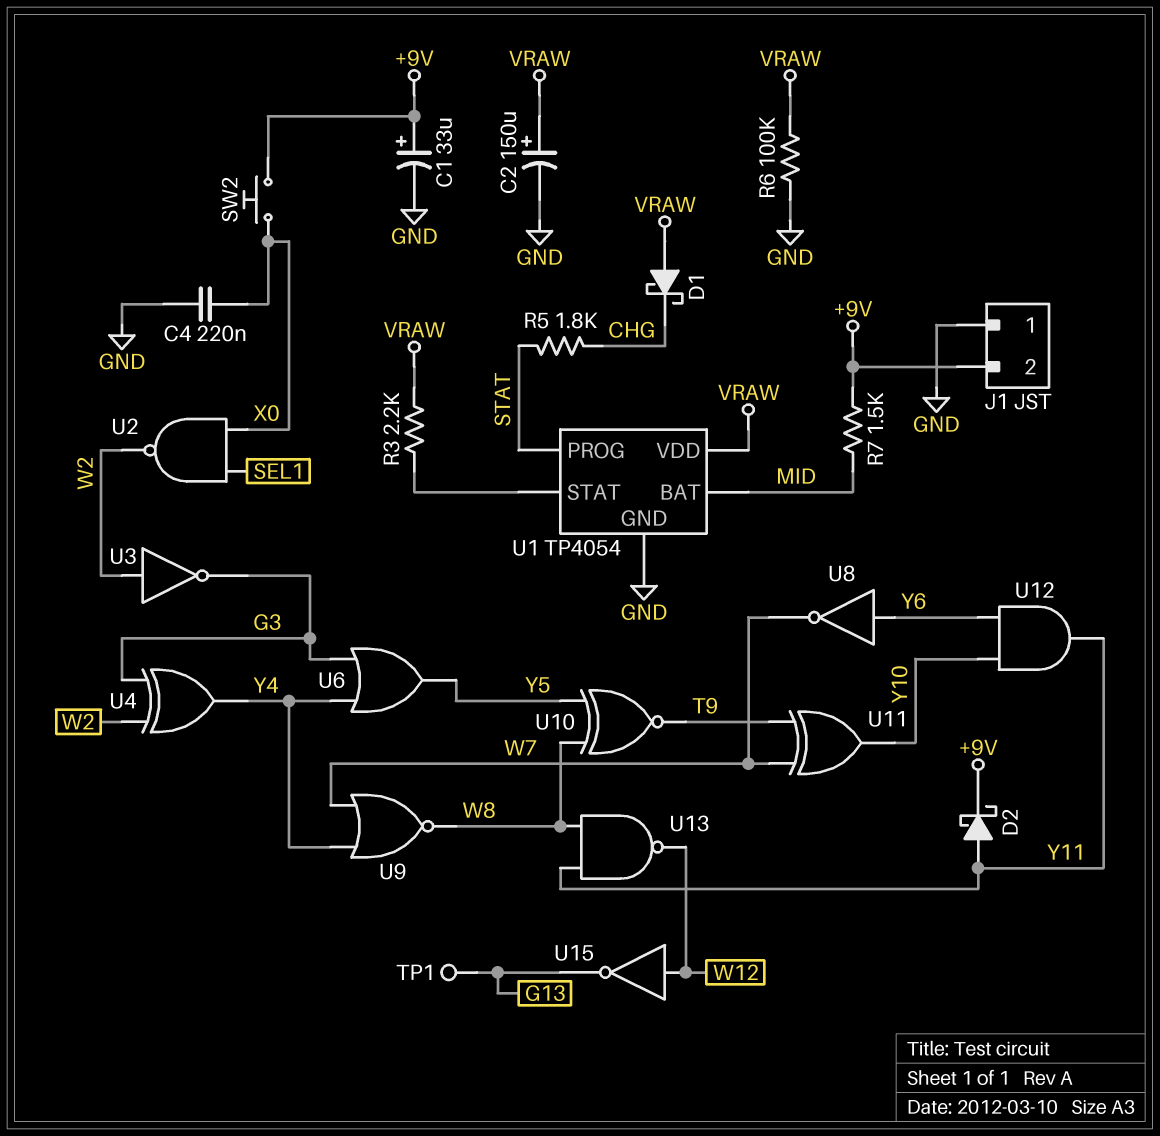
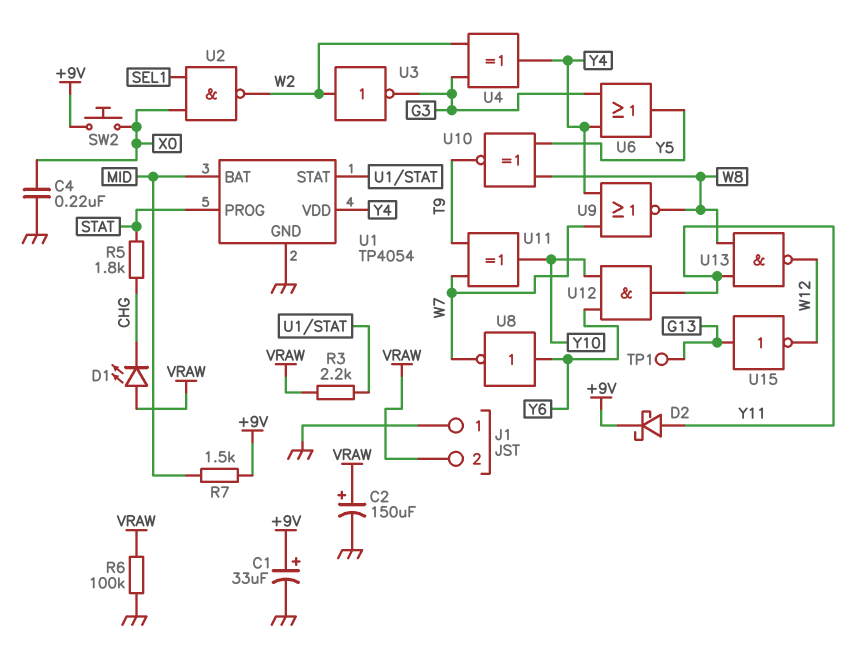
D1: schottky (A VRAW, K CHG) -> LED (A VRAW, K CHG)
J1 pin 2: +9V -> VRAW
U1 pin VDD: VRAW -> Y4
U15: NOT (in W12, out G13) -> NOT (in G13, out W12)

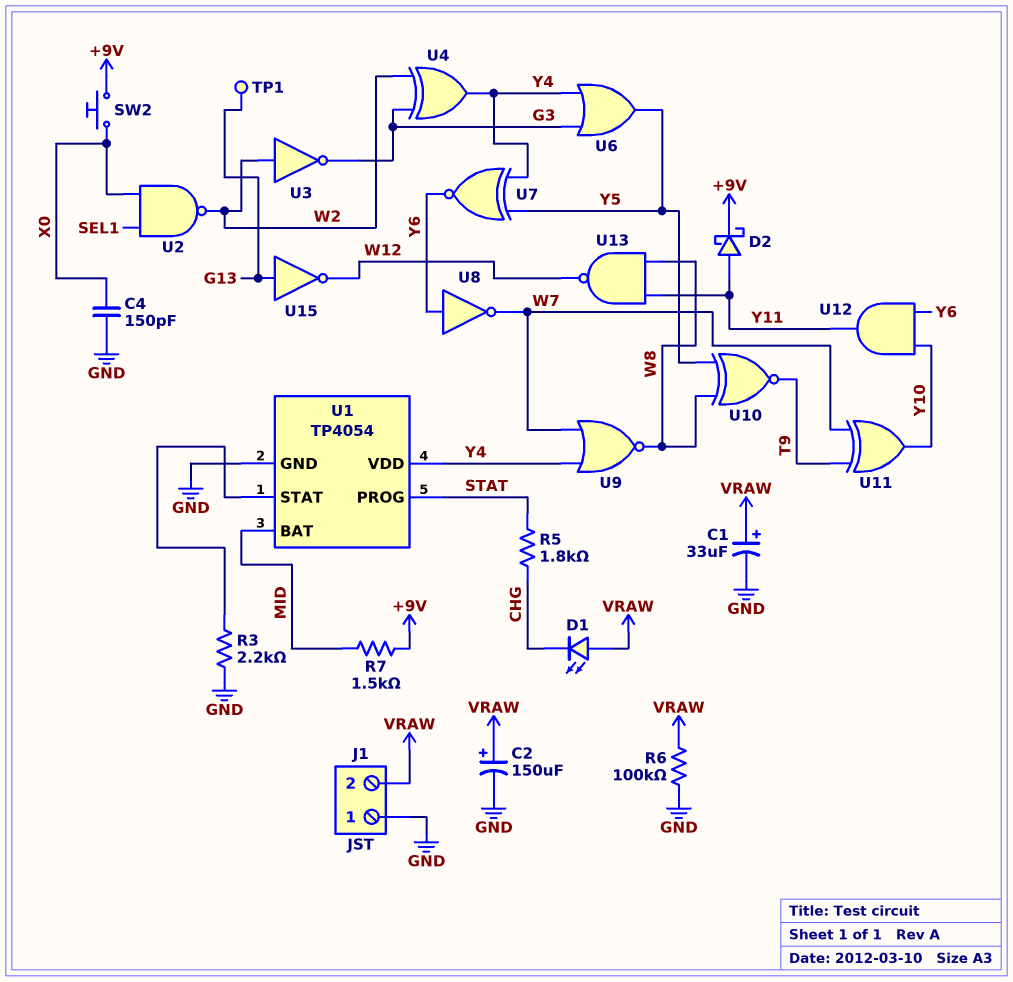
C1: 33uF (plus +9V, minus GND) -> 33uF (plus VRAW, minus GND)
C4: 220nF (GND, X0) -> 150pF (GND, X0)
R3: 2.2k (U1/STAT, VRAW) -> 2.2k (GND, U1/STAT)
U7: none -> XNOR (in Y4, in Y5, out Y6)

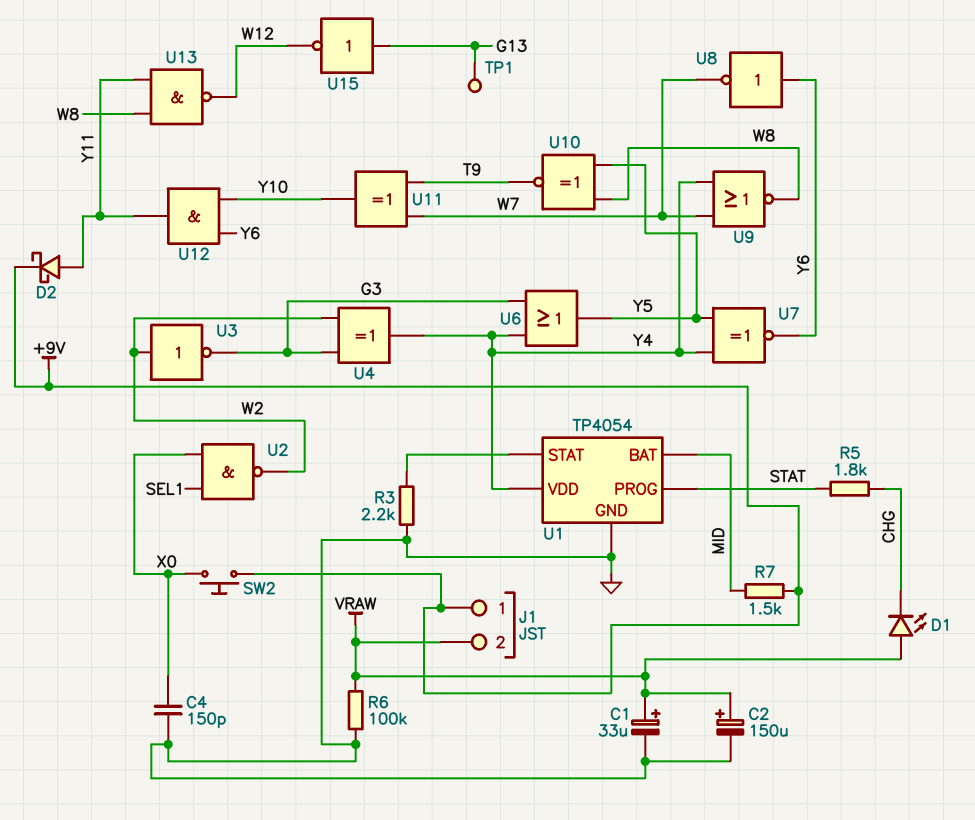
J1 pin 1: GND -> +9V

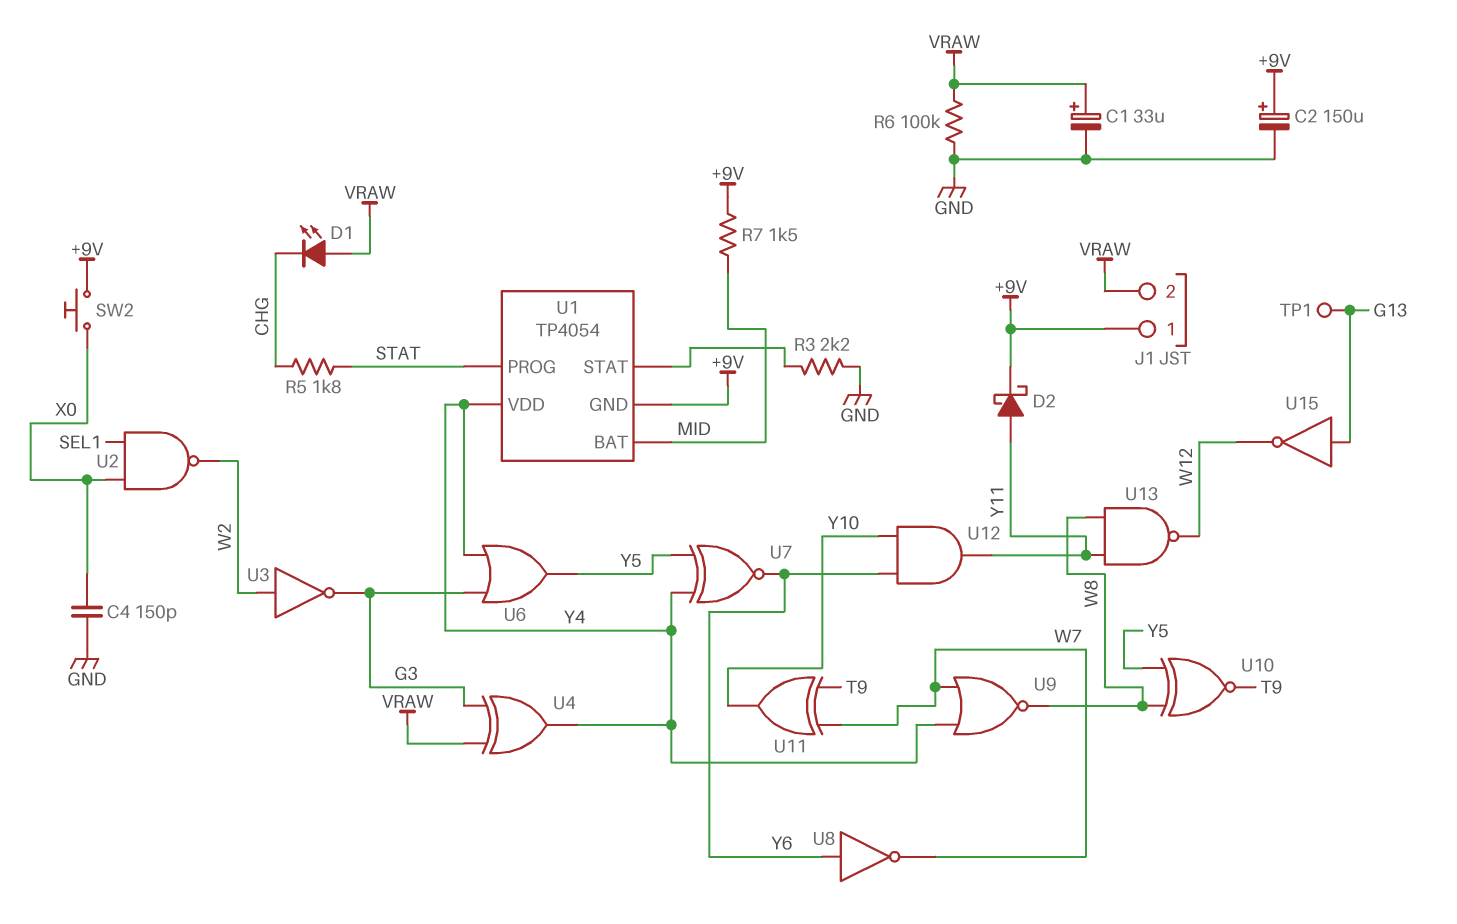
C2: 150uF (plus VRAW, minus GND) -> 150uF (plus +9V, minus GND)
U1 pin GND: GND -> +9V
U4: XOR (in G3, in W2, out Y4) -> XOR (in G3, in VRAW, out Y4)

